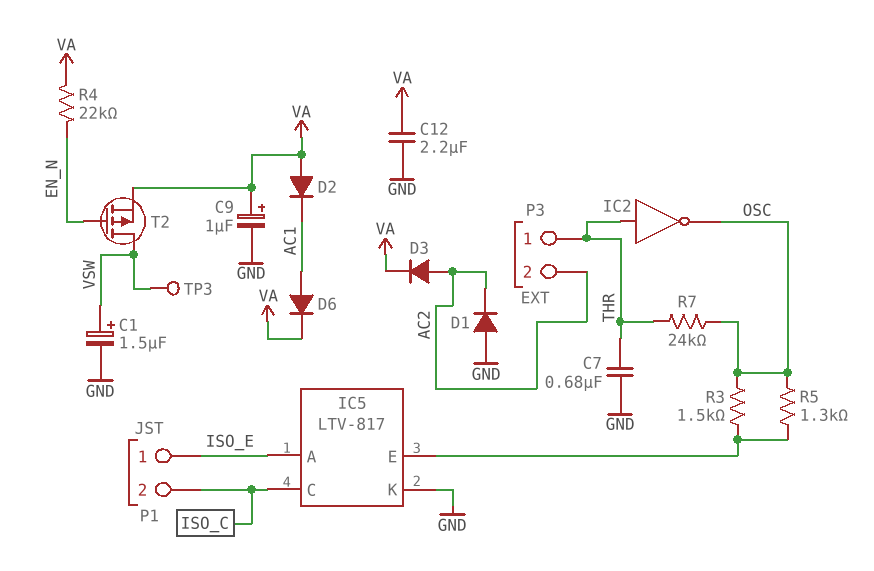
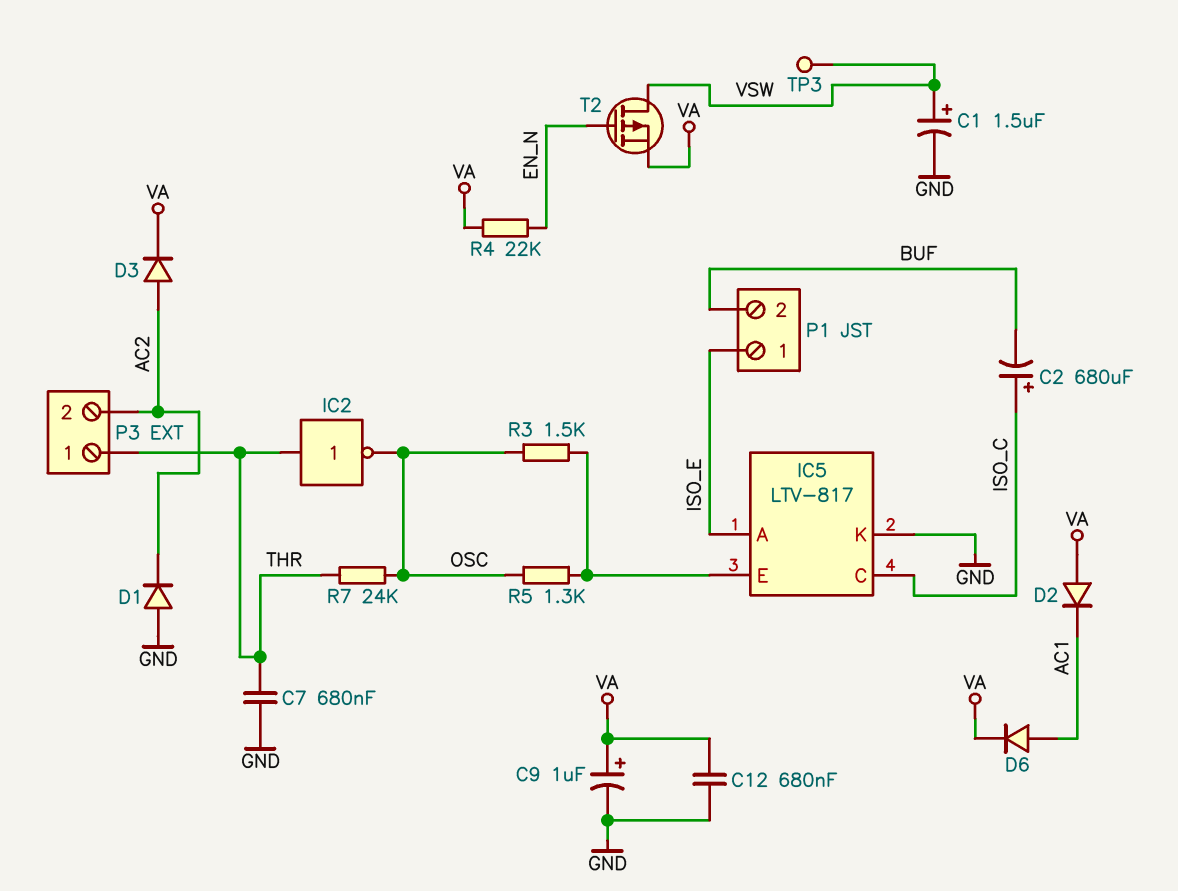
C2: none -> 680uF (plus ISO_C, minus BUF)
C12: 2.2uF (GND, VA) -> 680nF (GND, VA)
P1 pin 2: ISO_C -> BUF

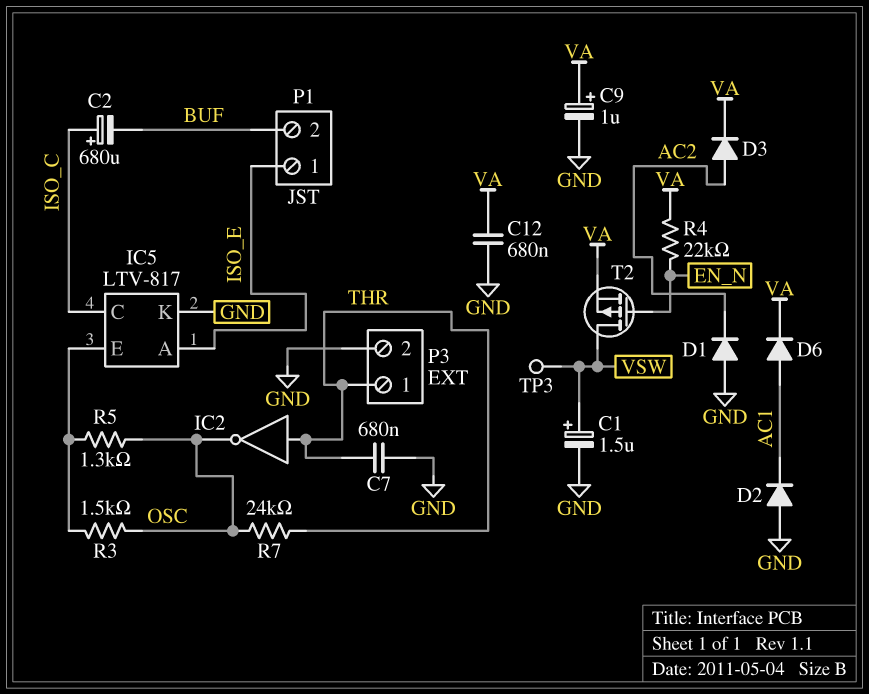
D2: diode (A VA, K AC1) -> diode (A GND, K AC1)
P3 pin 2: AC2 -> GND

